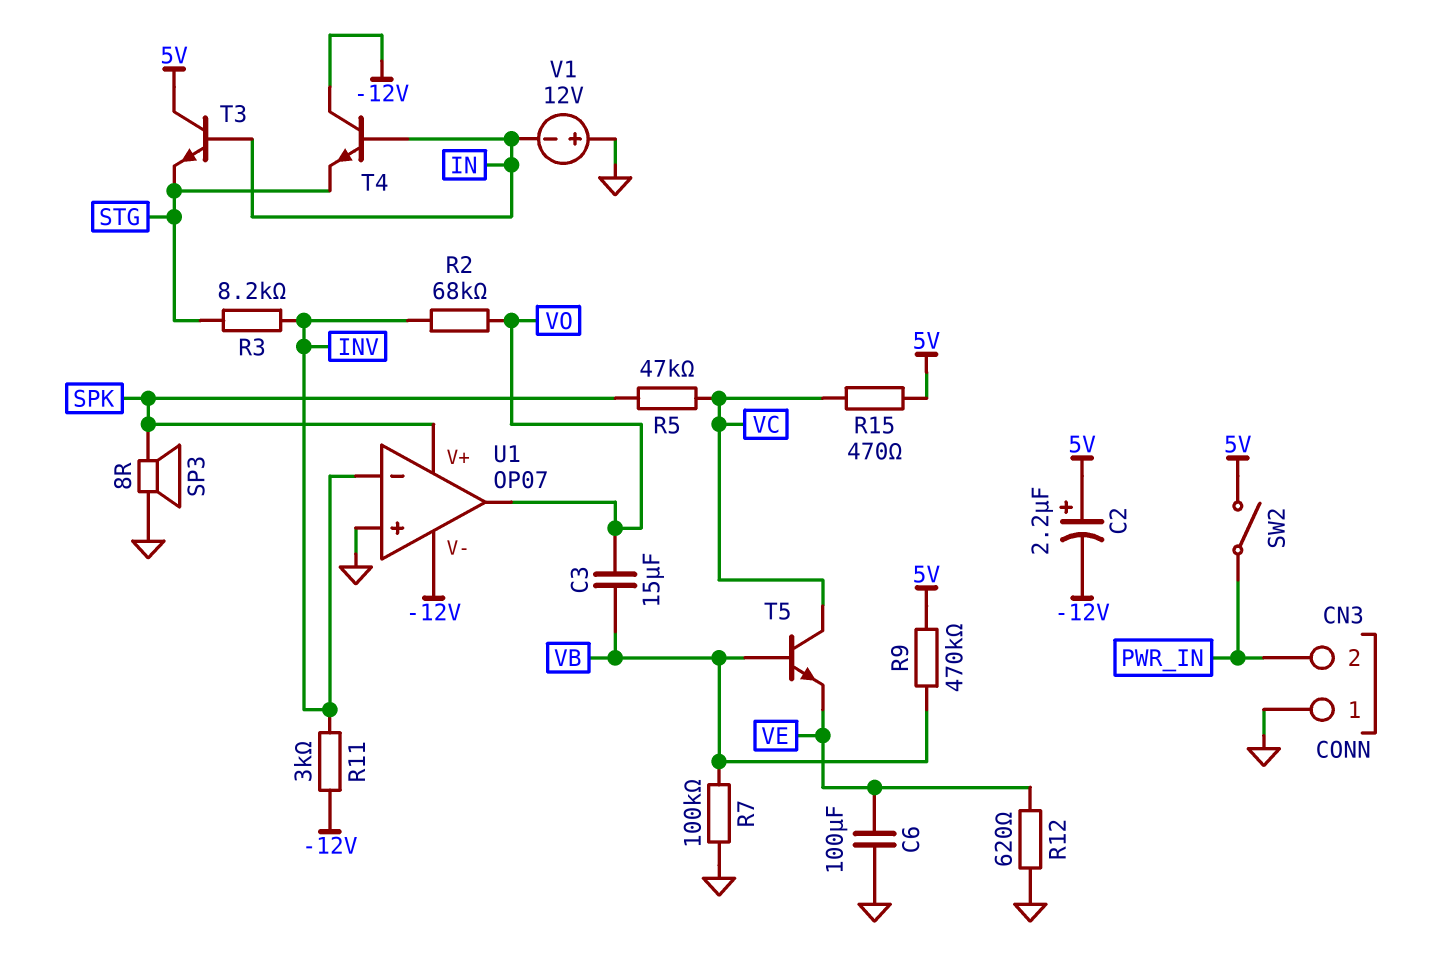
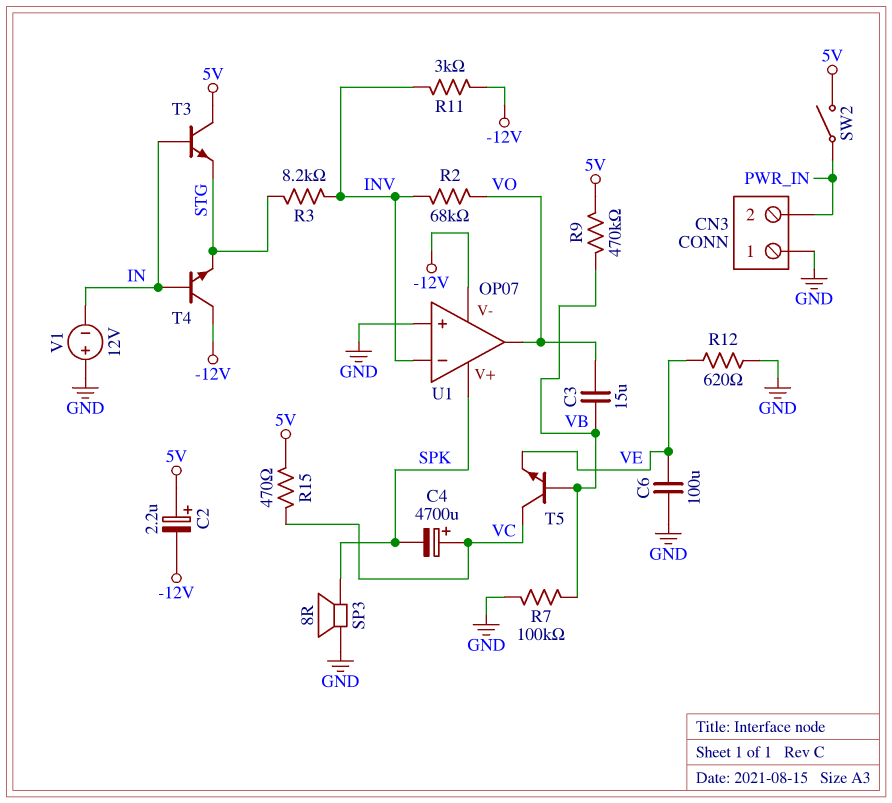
C4: none -> 4700uF (plus VC, minus SPK)
R5: 47k (SPK, VC) -> none

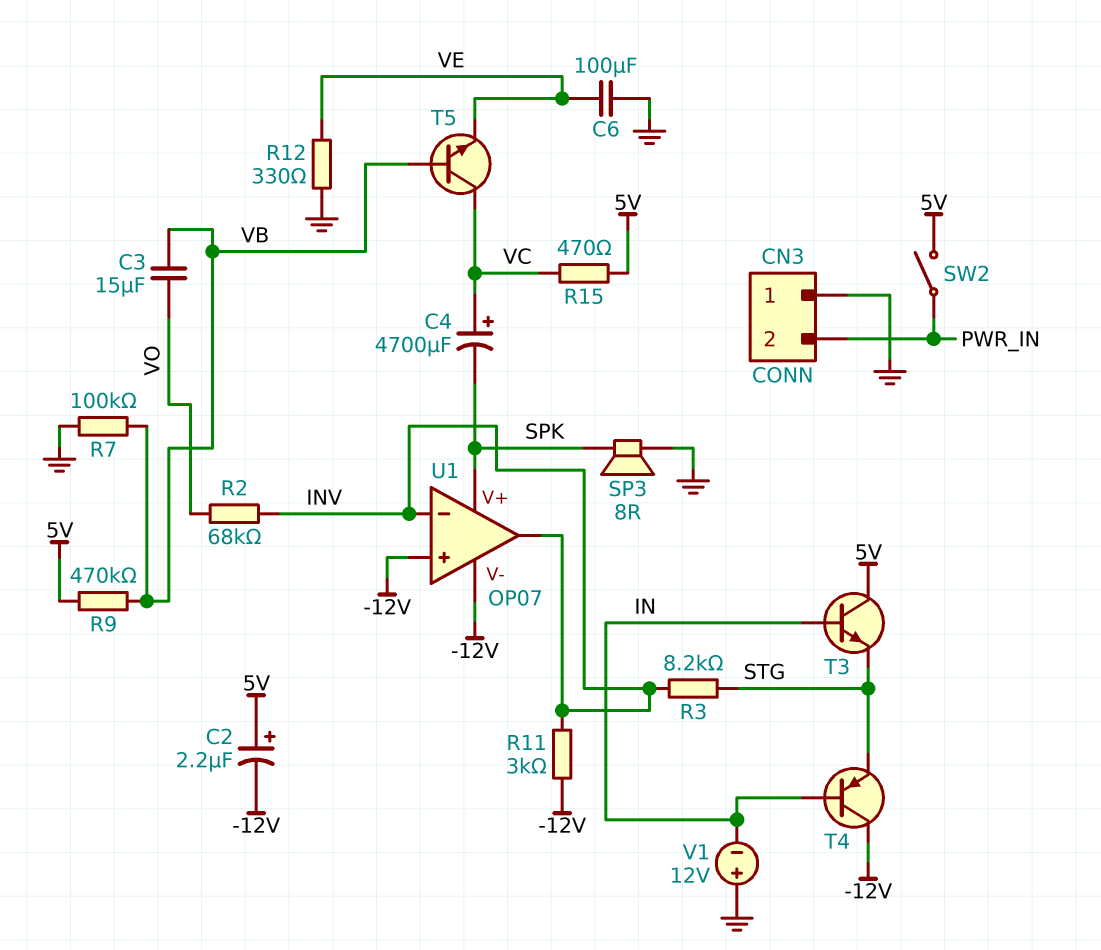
R12: 620 (GND, VE) -> 330 (GND, VE)
T4: NPN (B IN, C -12V, E STG) -> PNP (B IN, C -12V, E STG)
U1 pin in+: GND -> -12V
U1 pin out: VO -> INV

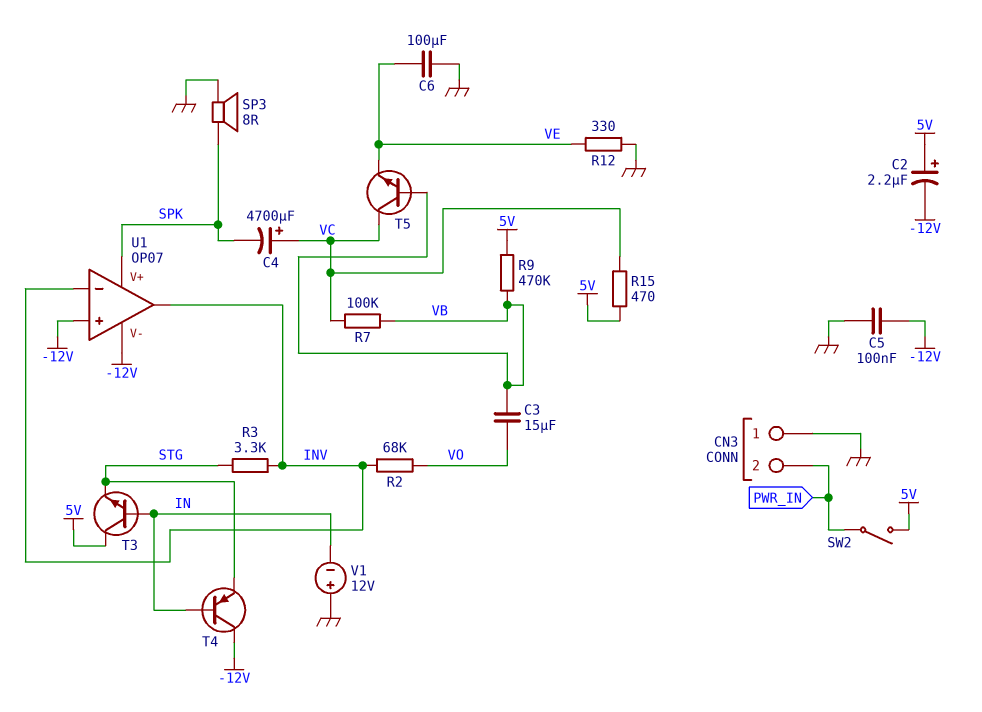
C5: none -> 100nF (-12V, GND)
R3: 8.2k (INV, STG) -> 3.3k (INV, STG)
R7: 100k (GND, VB) -> 100k (VB, VC)
R11: 3k (-12V, INV) -> none

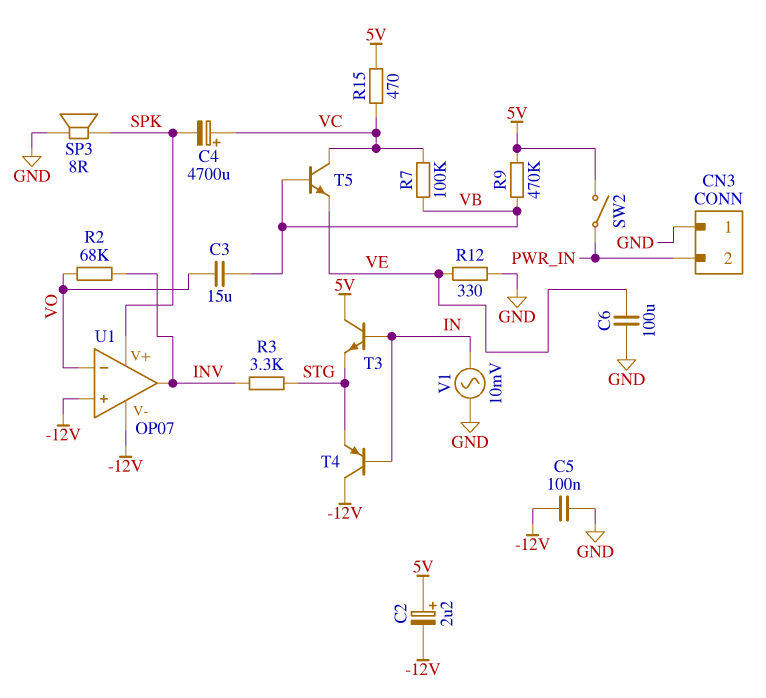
U1 pin in-: INV -> VO
V1: 12V (plus GND, minus IN) -> AC 10mV (GND, IN)

